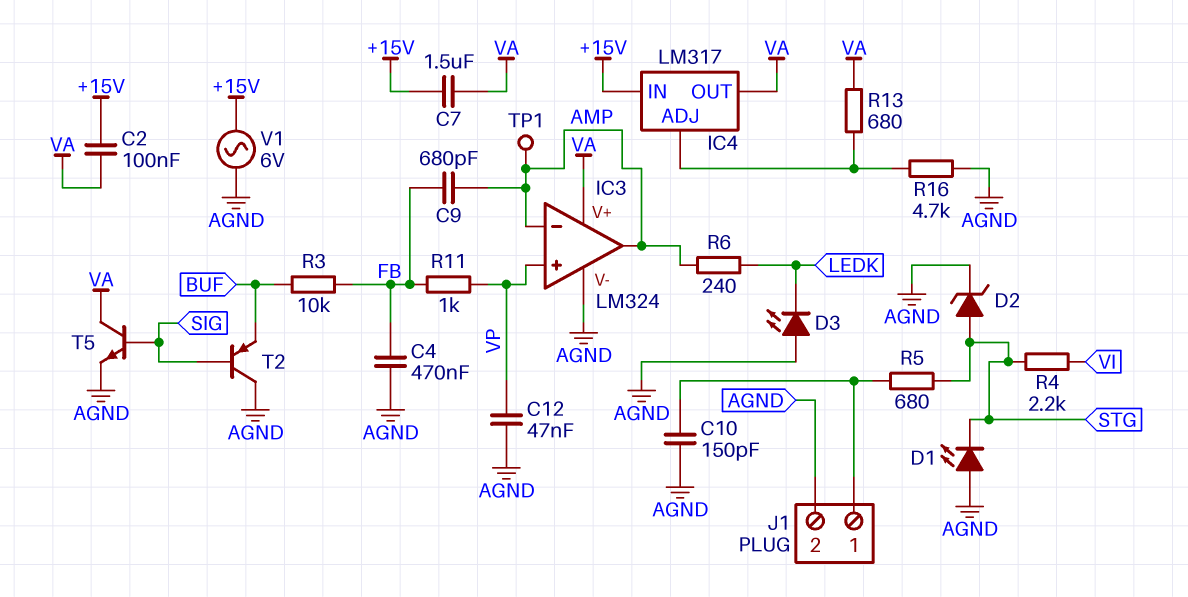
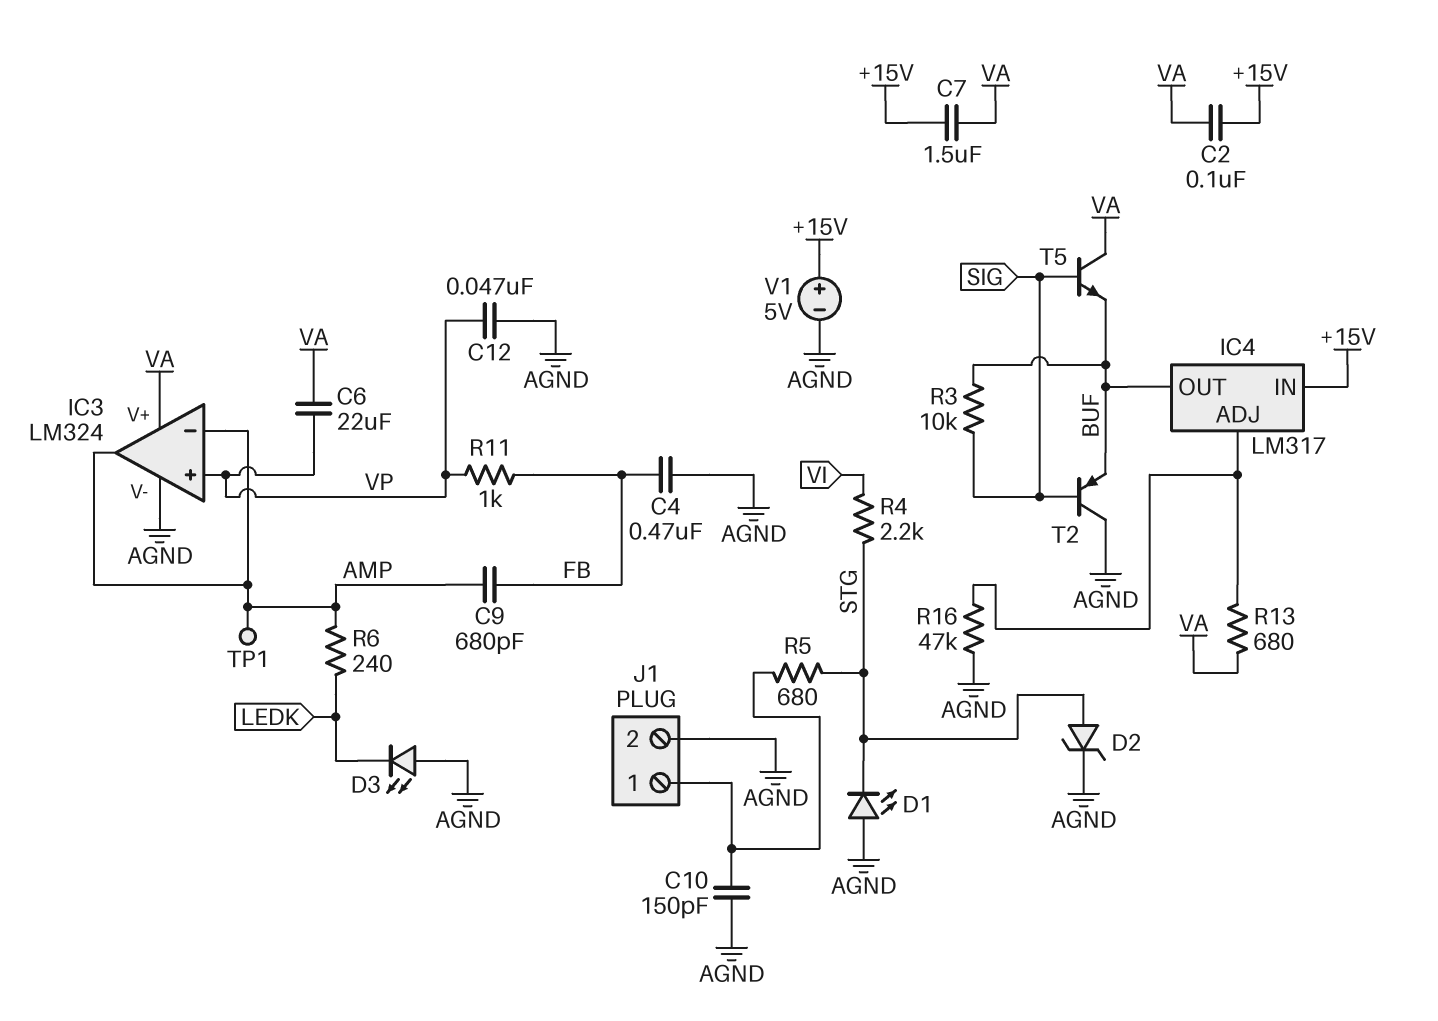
C6: none -> 22uF (VA, VP)
IC4 pin OUT: VA -> BUF
R3: 10k (BUF, FB) -> 10k (BUF, SIG)
R16: 4.7k (AGND, IC4/ADJ) -> 47k (AGND, IC4/ADJ)
T5: NPN (B SIG, C VA, E AGND) -> NPN (B SIG, C VA, E BUF)
V1: AC 6V (+15V, AGND) -> 5V (plus +15V, minus AGND)

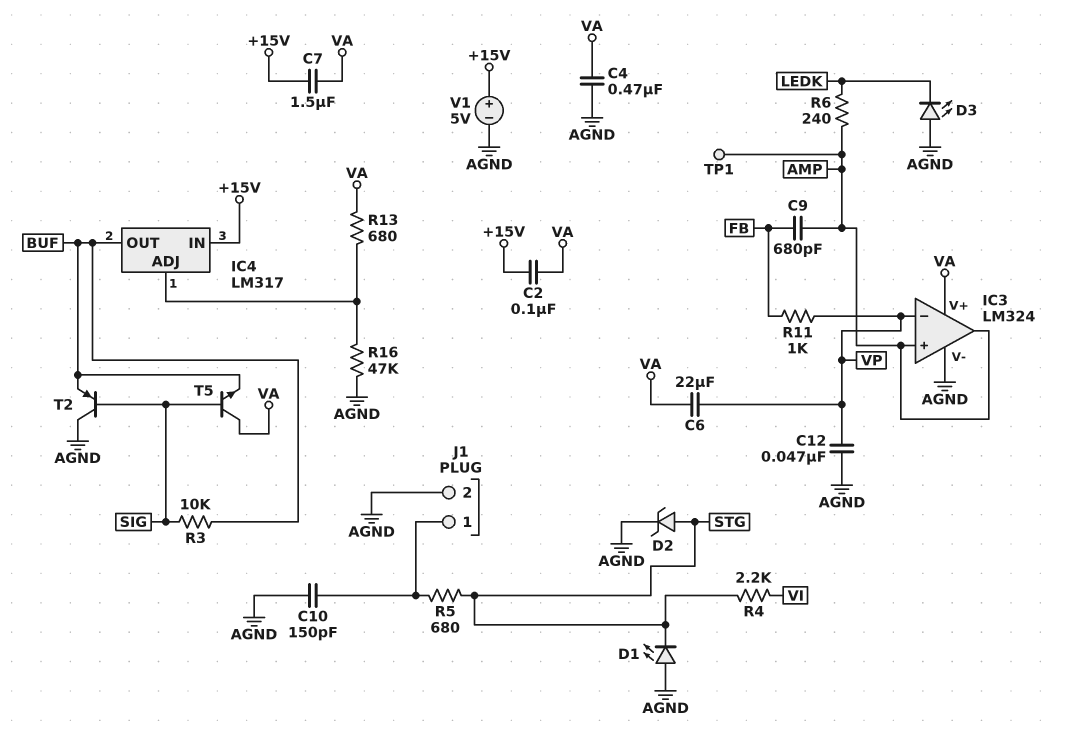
C4: 470nF (AGND, FB) -> 470nF (AGND, VA)
IC3 pin in+: VP -> AMP
IC3 pin in-: AMP -> VP

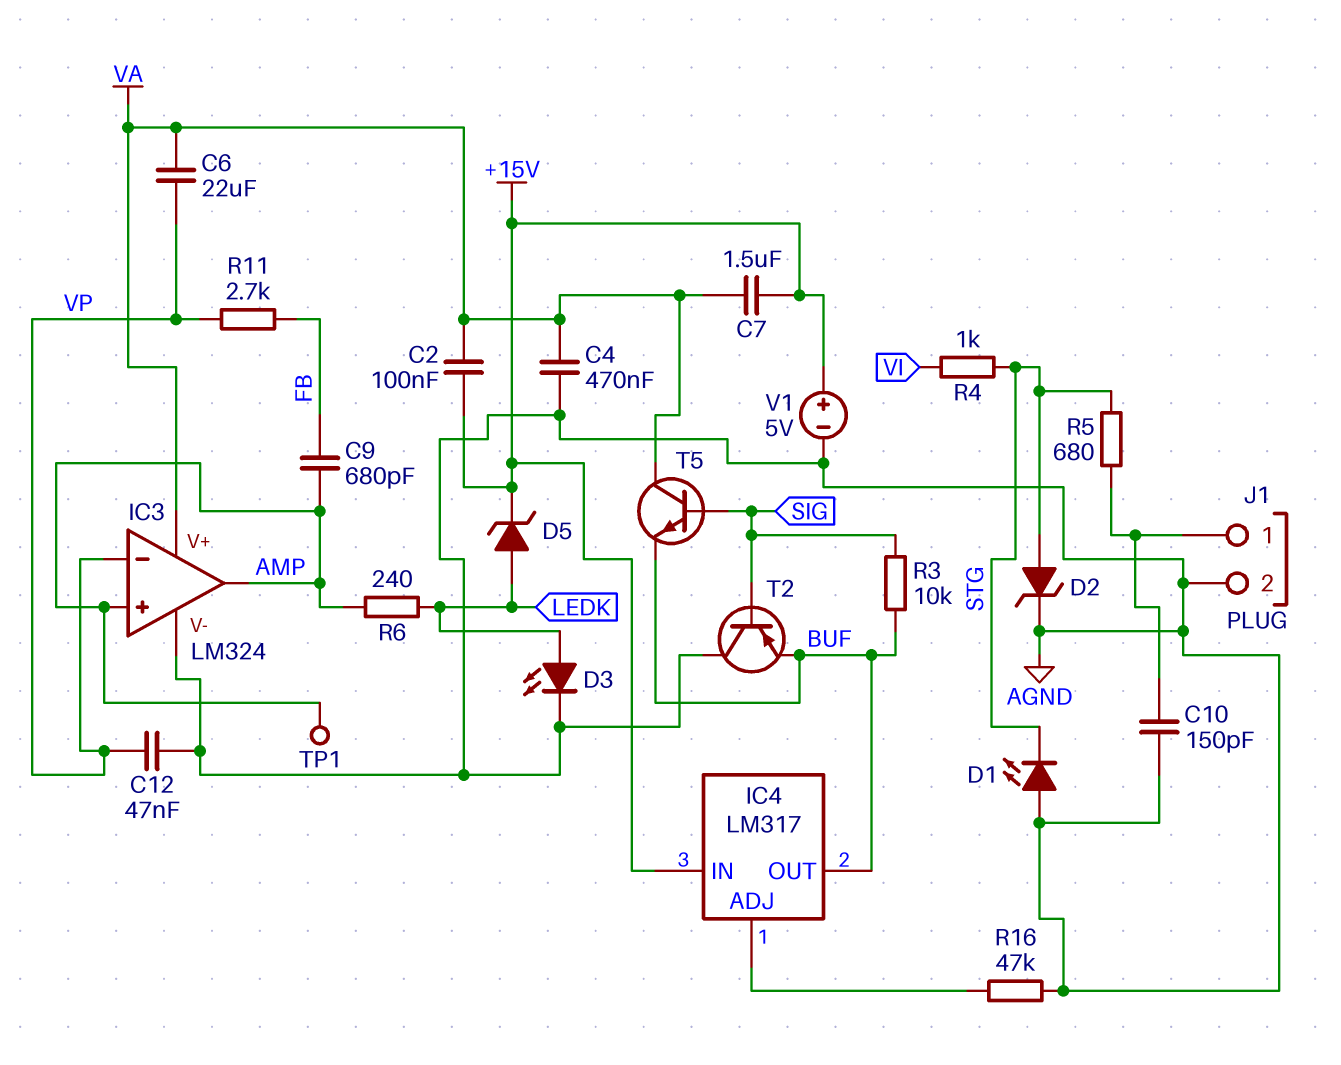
D3: LED (A AGND, K LEDK) -> LED (A LEDK, K AGND)
D5: none -> zener (A LEDK, K +15V)
R4: 2.2k (STG, VI) -> 1k (STG, VI)
R11: 1k (FB, VP) -> 2.7k (FB, VP)
R13: 680 (IC4/ADJ, VA) -> none

